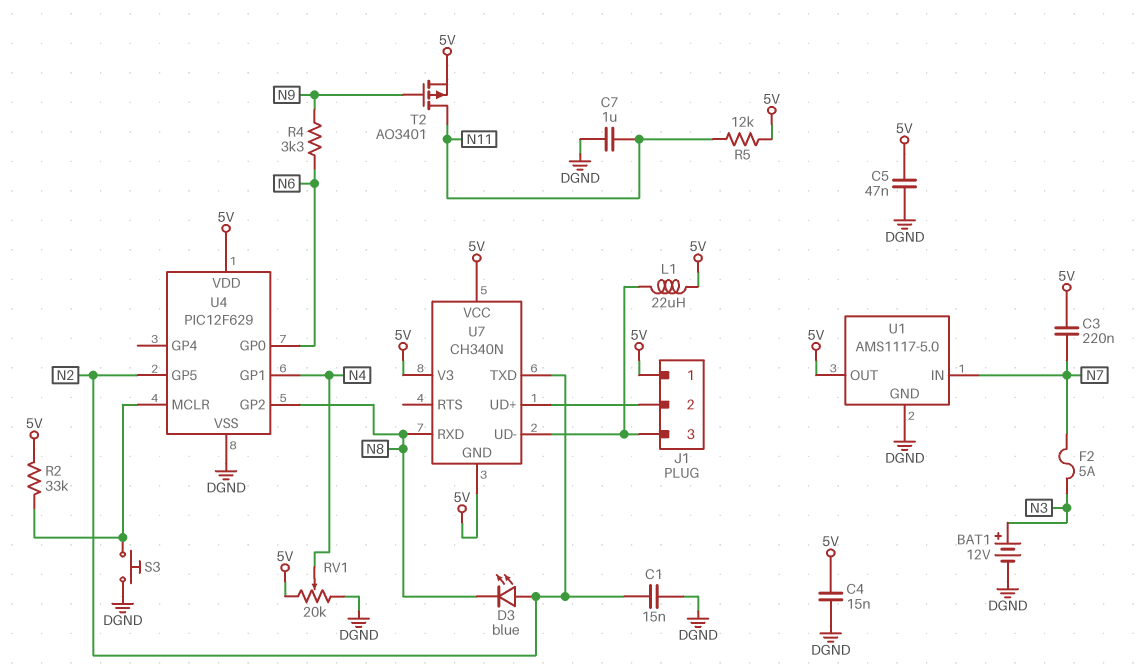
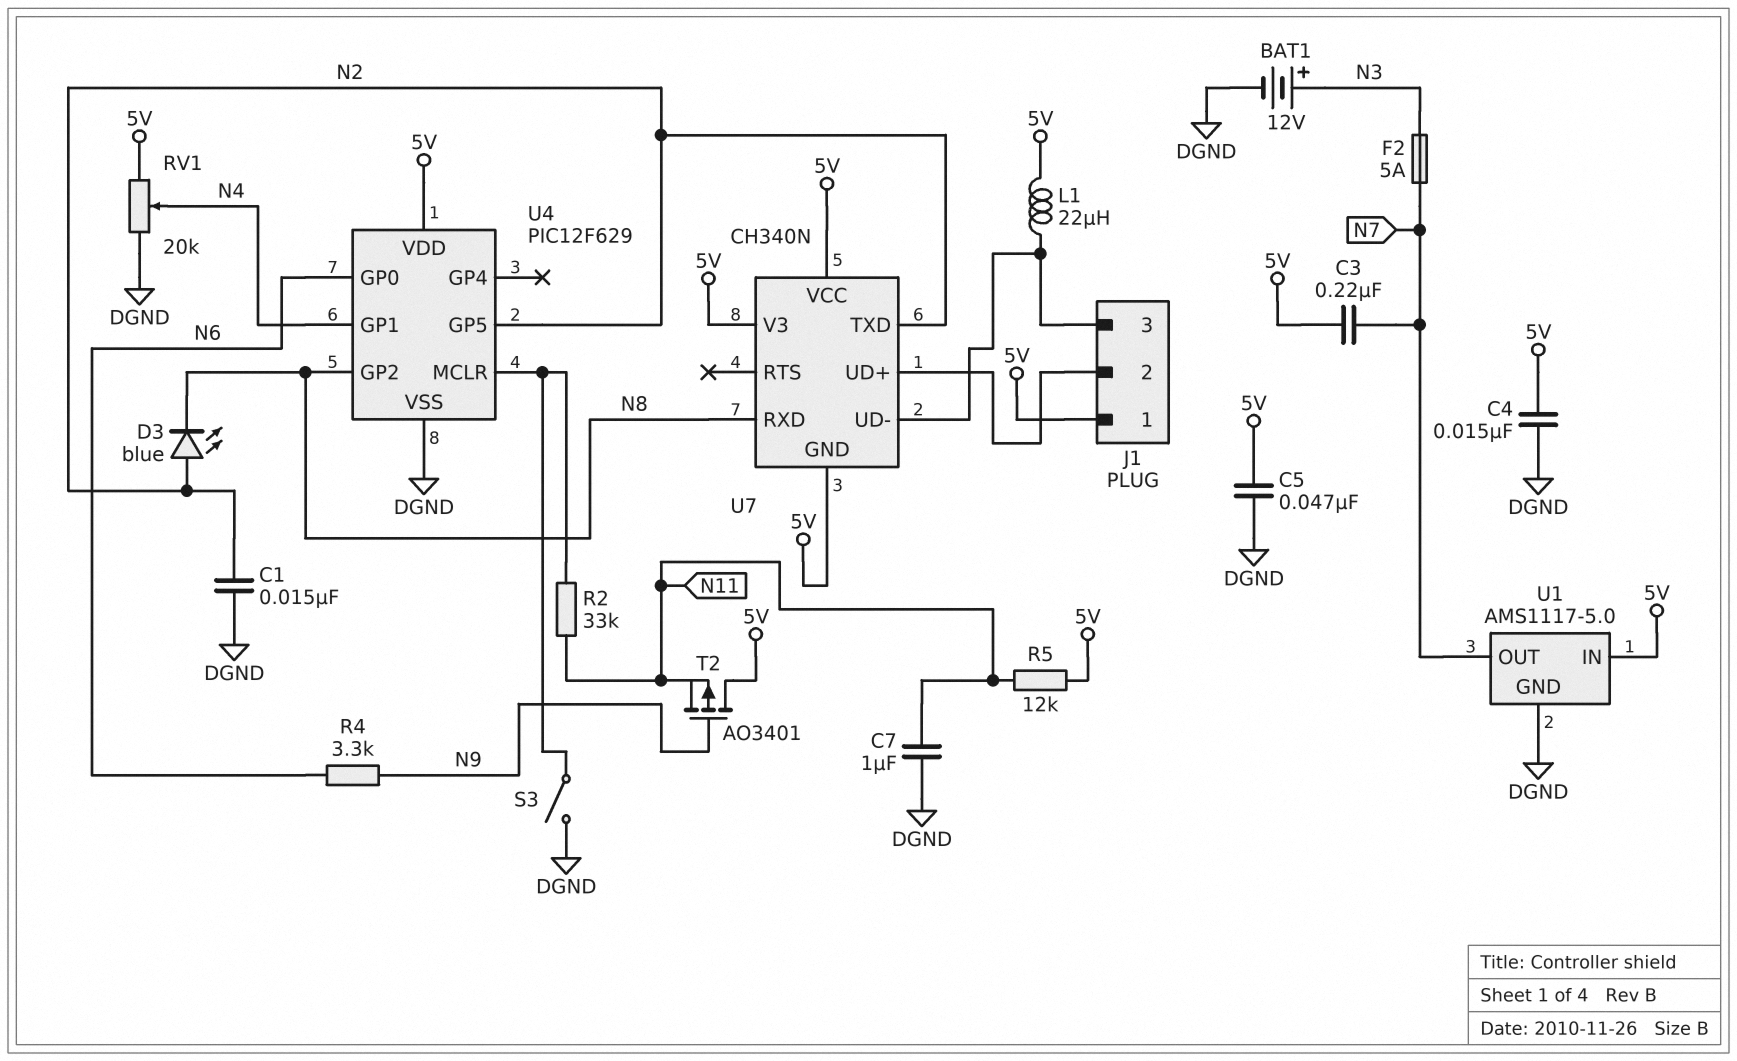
R2: 33k (5V, U4/MCLR) -> 33k (N11, U4/MCLR)
S3: button (DGND, U4/MCLR) -> switch (DGND, U4/MCLR)
T2: PMOS AO3401 (G N9, D N11, S 5V) -> PMOS AO3401 (G N9, D 5V, S N11)
U1 pin IN: N7 -> 5V
U1 pin OUT: 5V -> N7

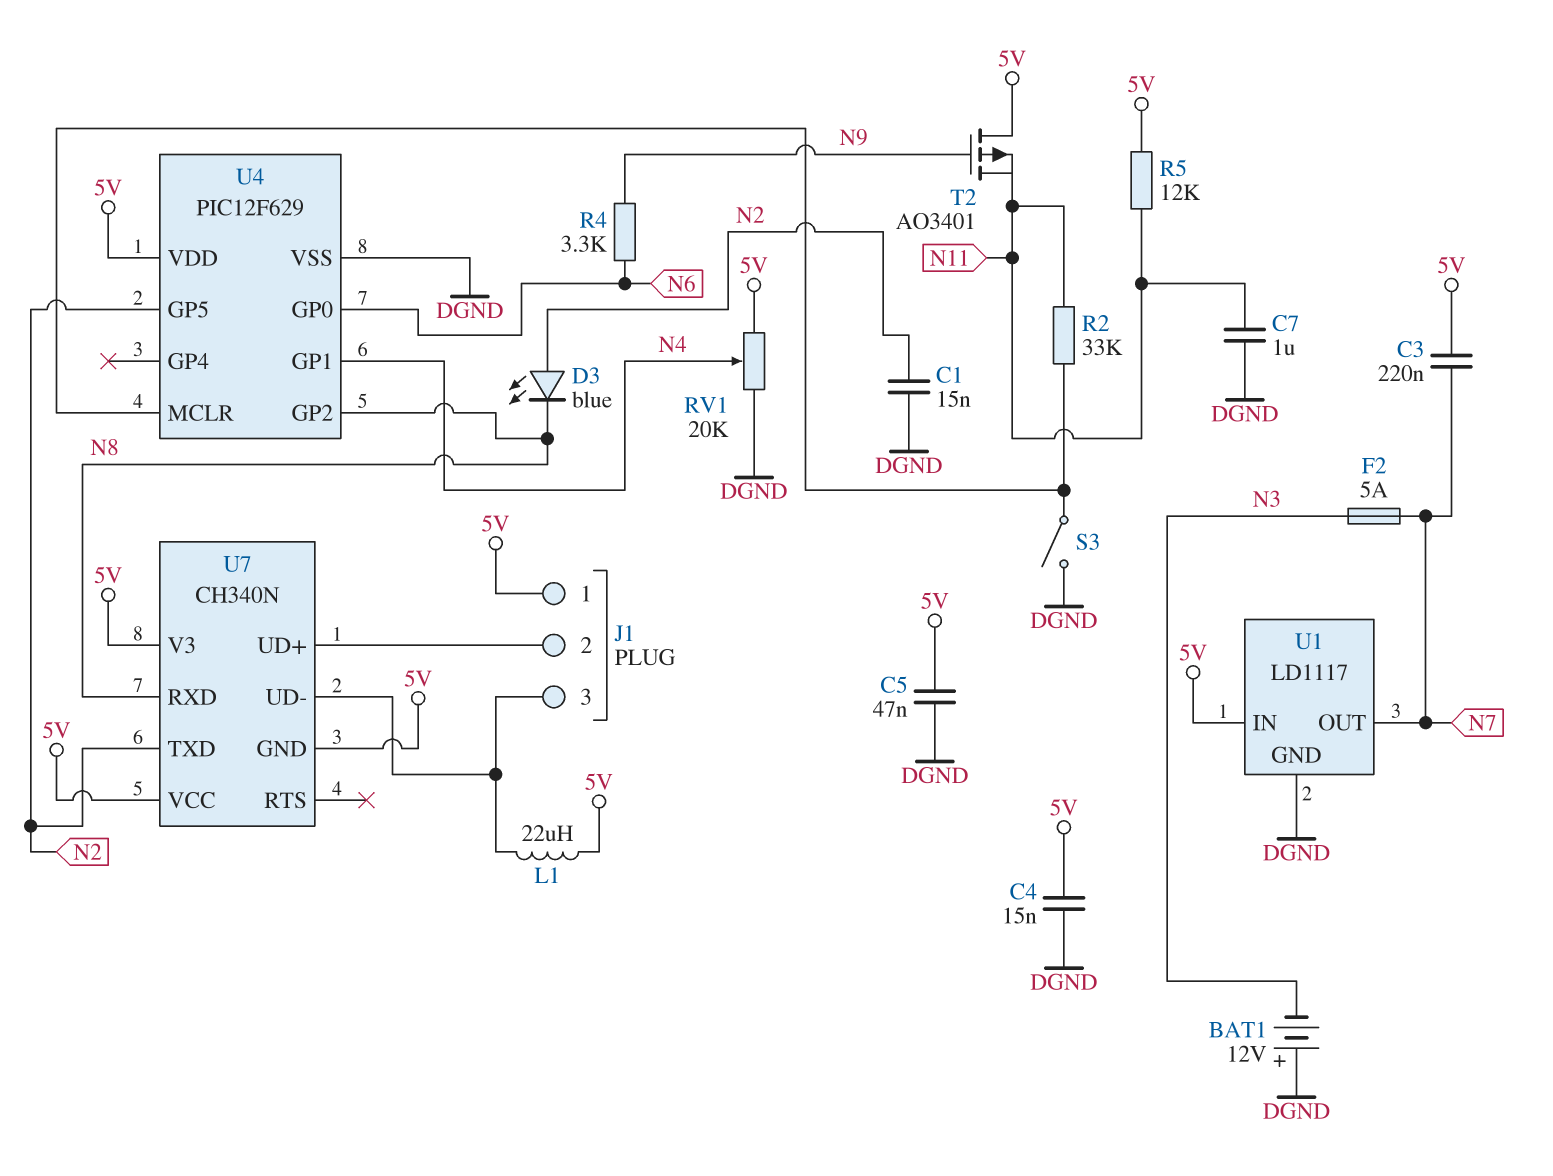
BAT1: 12V (plus N3, minus DGND) -> 12V (plus DGND, minus N3)
U1: AMS1117-5.0 -> LD1117

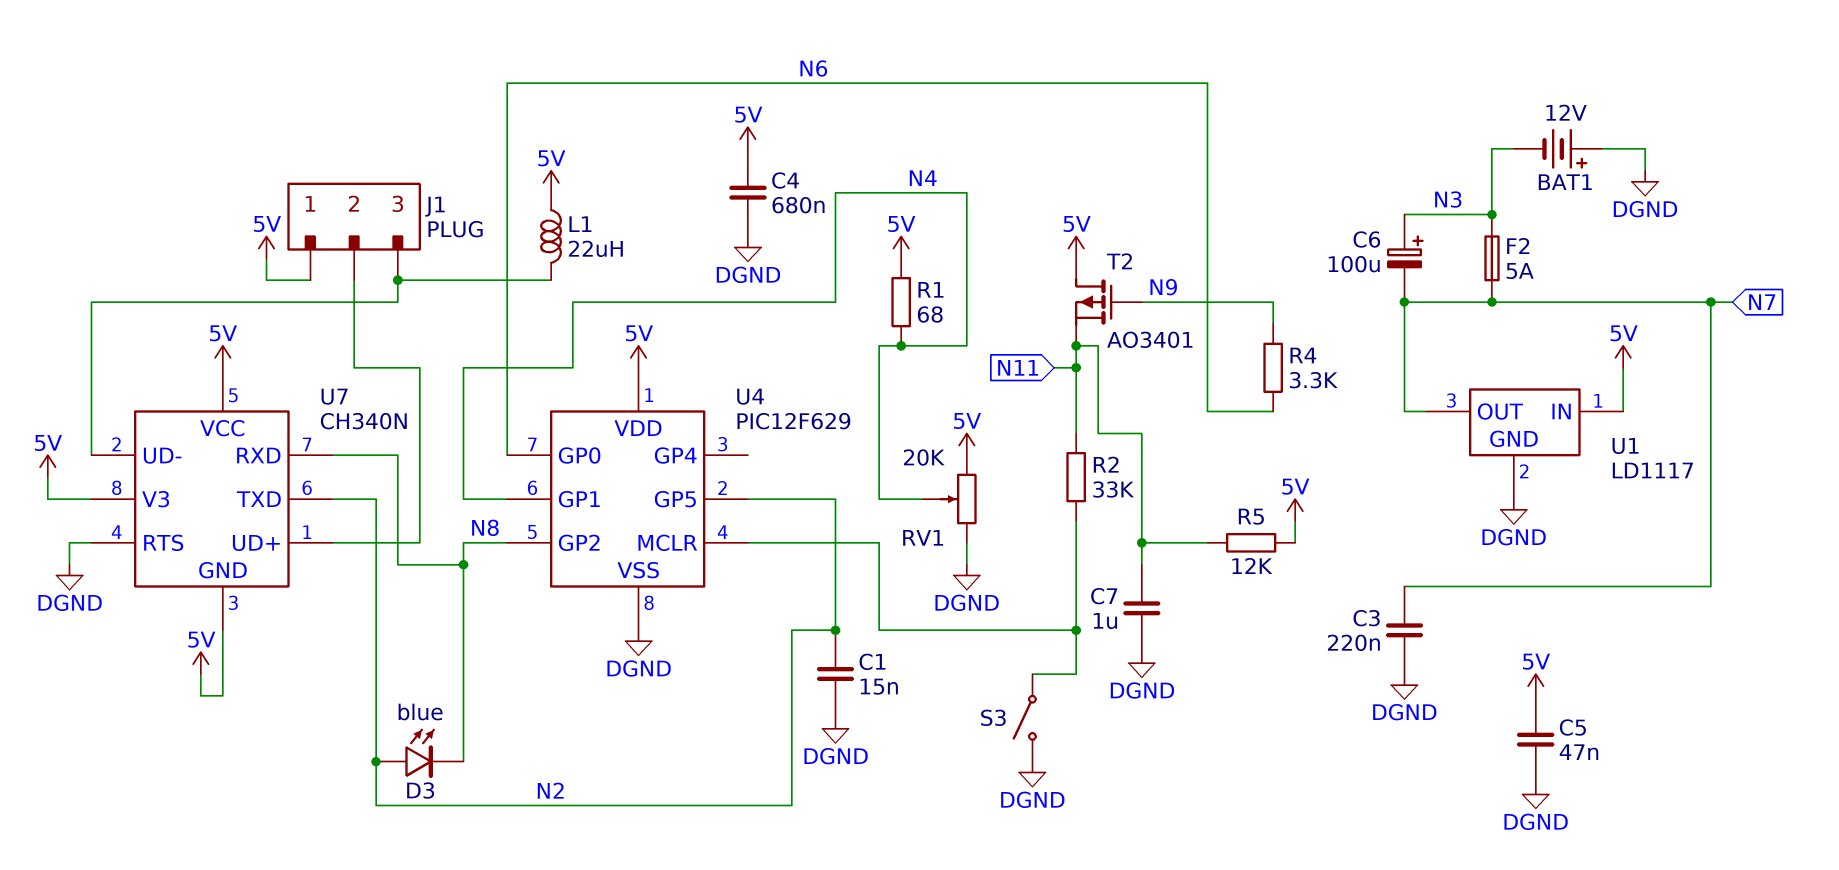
C3: 220nF (5V, N7) -> 220nF (DGND, N7)
C4: 15nF (5V, DGND) -> 680nF (5V, DGND)
C6: none -> 100uF (plus N3, minus N7)
R1: none -> 68 (5V, N4)
U7 pin RTS: none -> DGND

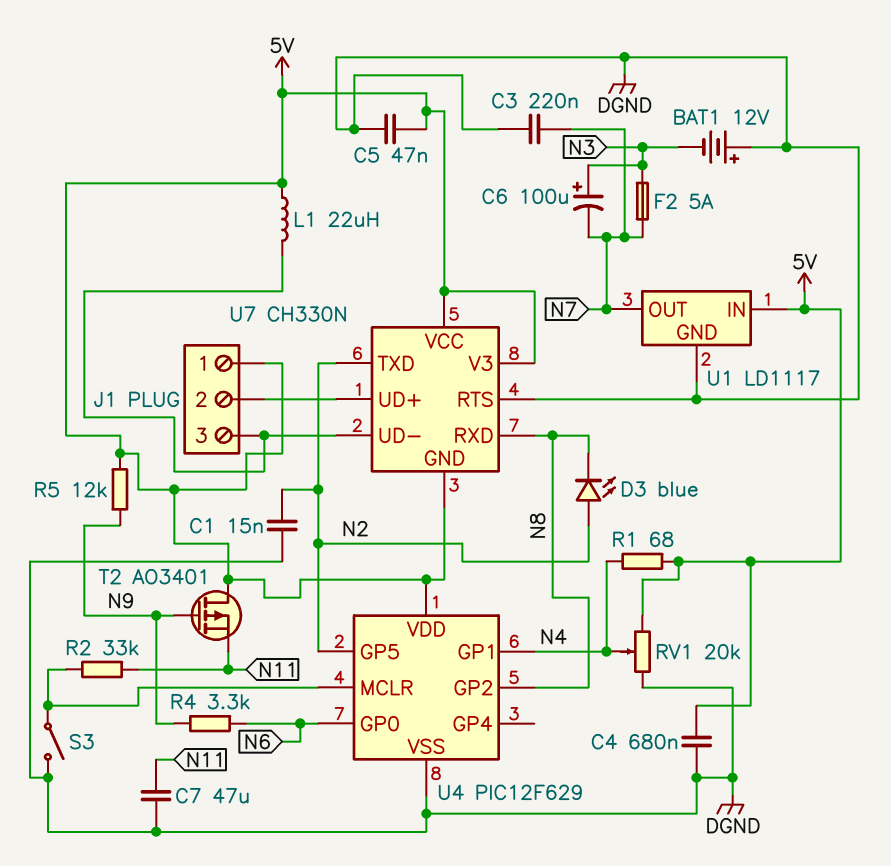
C7: 1uF (DGND, N11) -> 47uF (DGND, N11)
R5: 12k (5V, N11) -> 12k (5V, N9)
U7: CH340N -> CH330N

